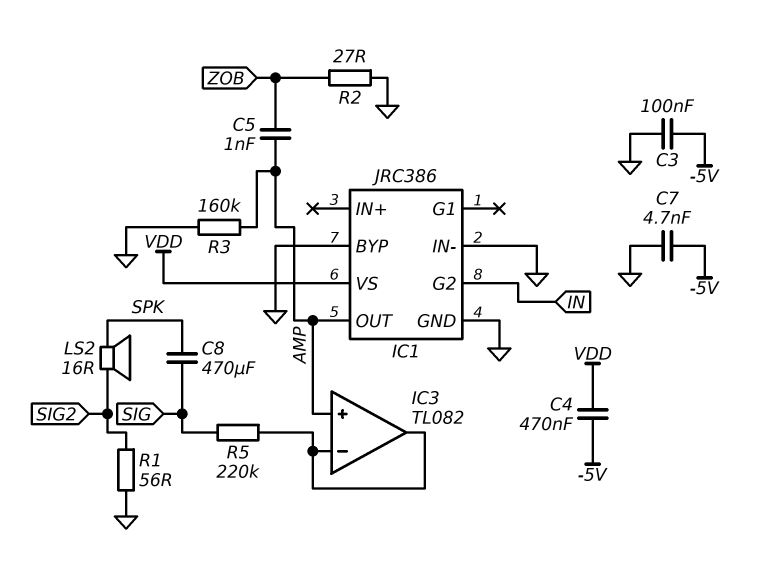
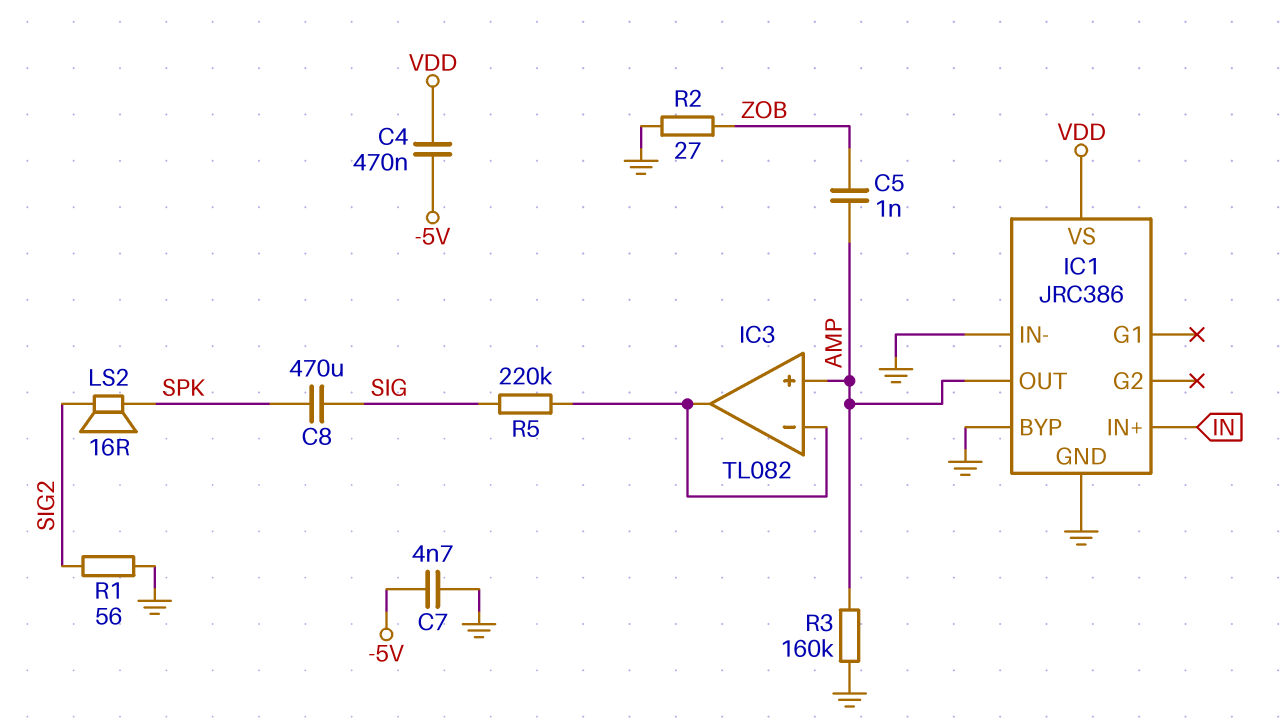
C3: 100nF (-5V, GND) -> none
IC1 pin G2: IN -> none
IC1 pin IN+: none -> IN

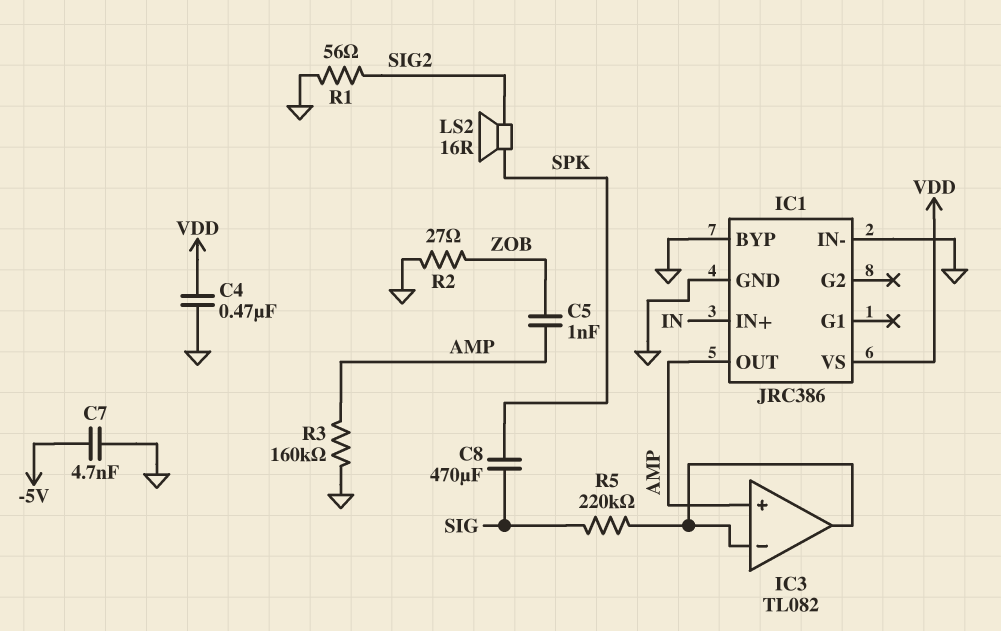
C4: 470nF (-5V, VDD) -> 470nF (GND, VDD)

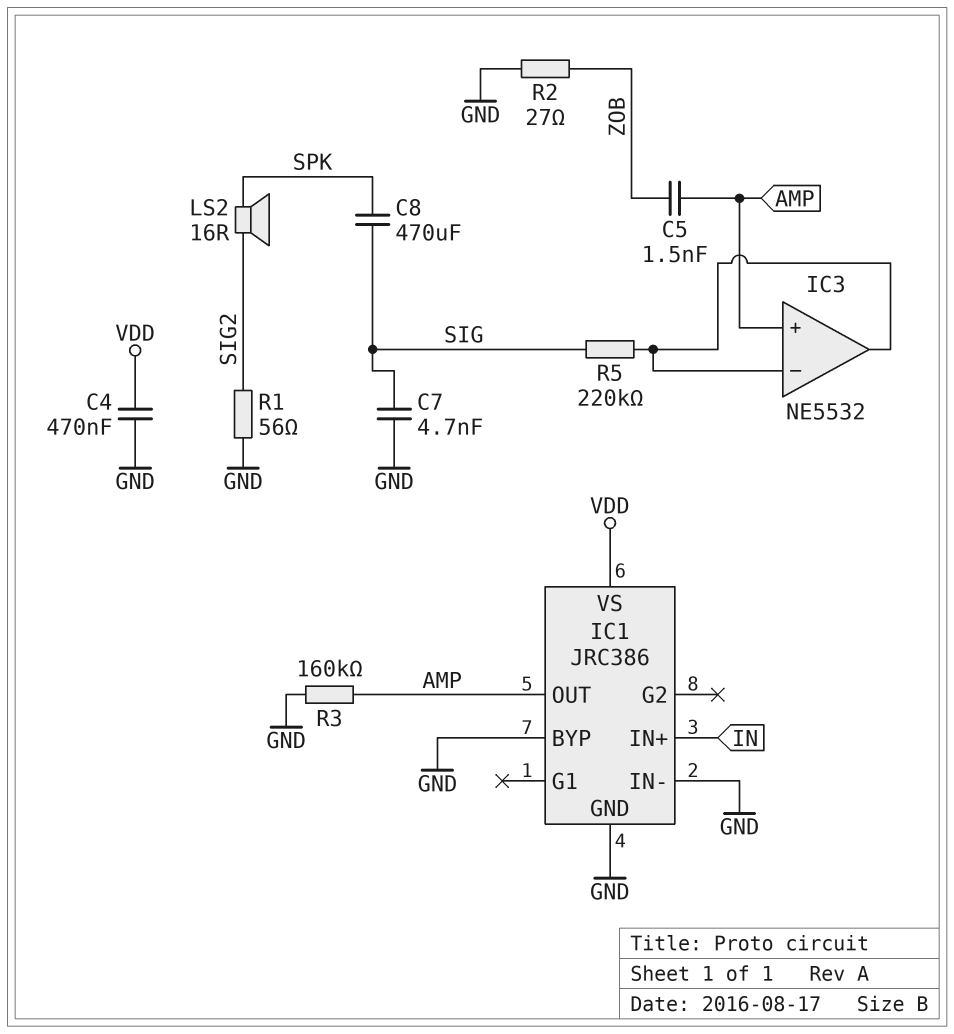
C5: 1nF (AMP, ZOB) -> 1.5nF (AMP, ZOB)
C7: 4.7nF (-5V, GND) -> 4.7nF (GND, SIG)
IC3: TL082 -> NE5532

